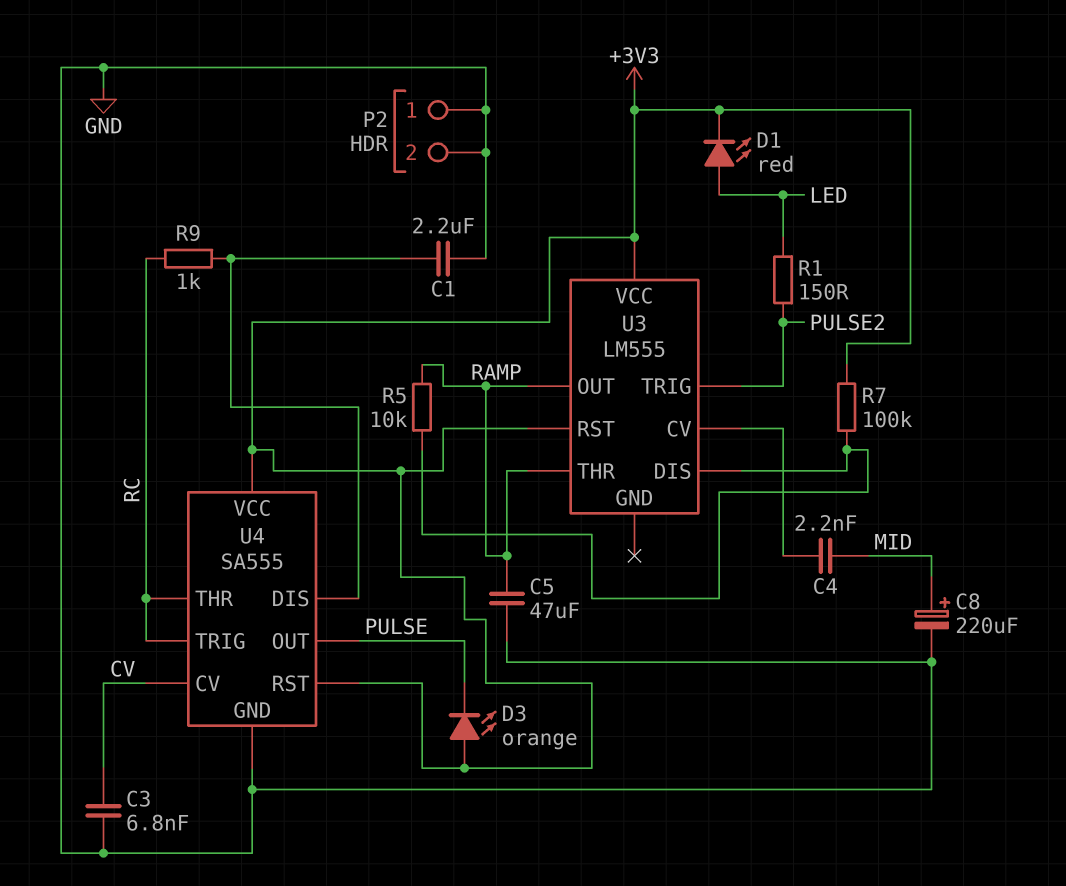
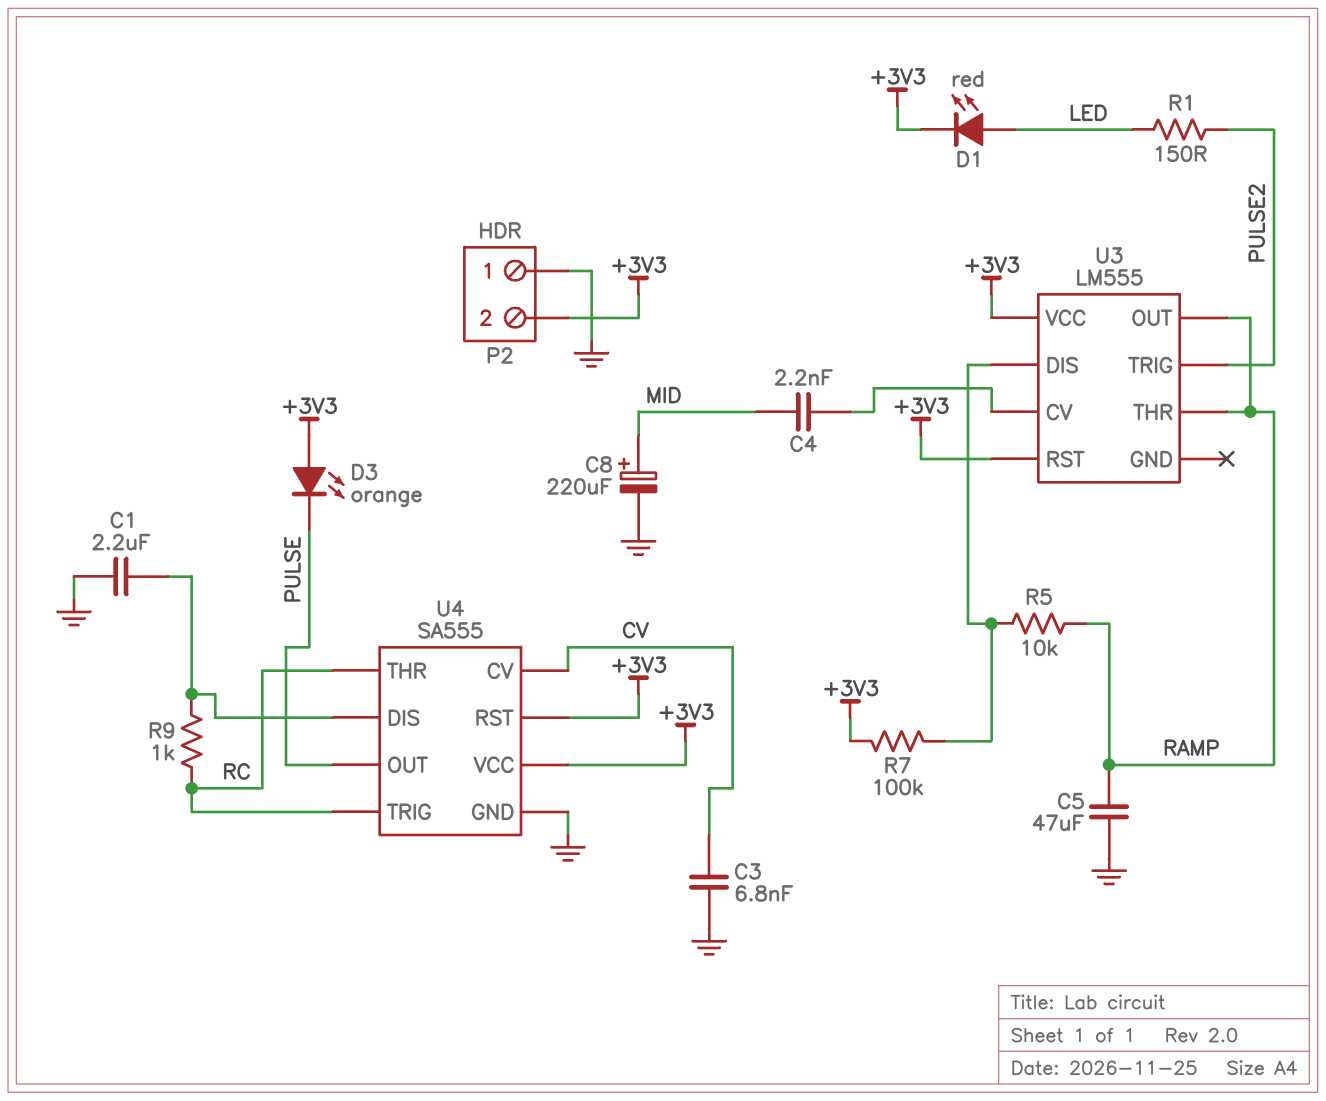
P2 pin 2: GND -> +3V3

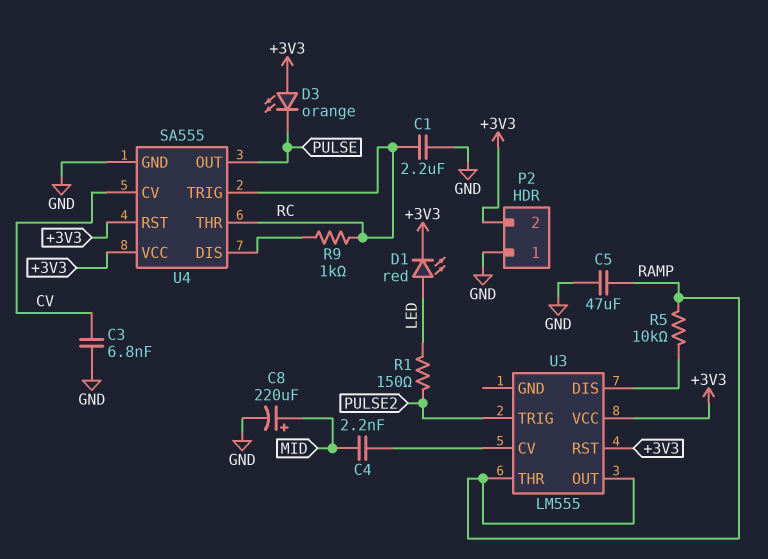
C1: 2.2uF (GND, U4/DIS) -> 2.2uF (GND, RC)
R7: 100k (+3V3, U3/DIS) -> none

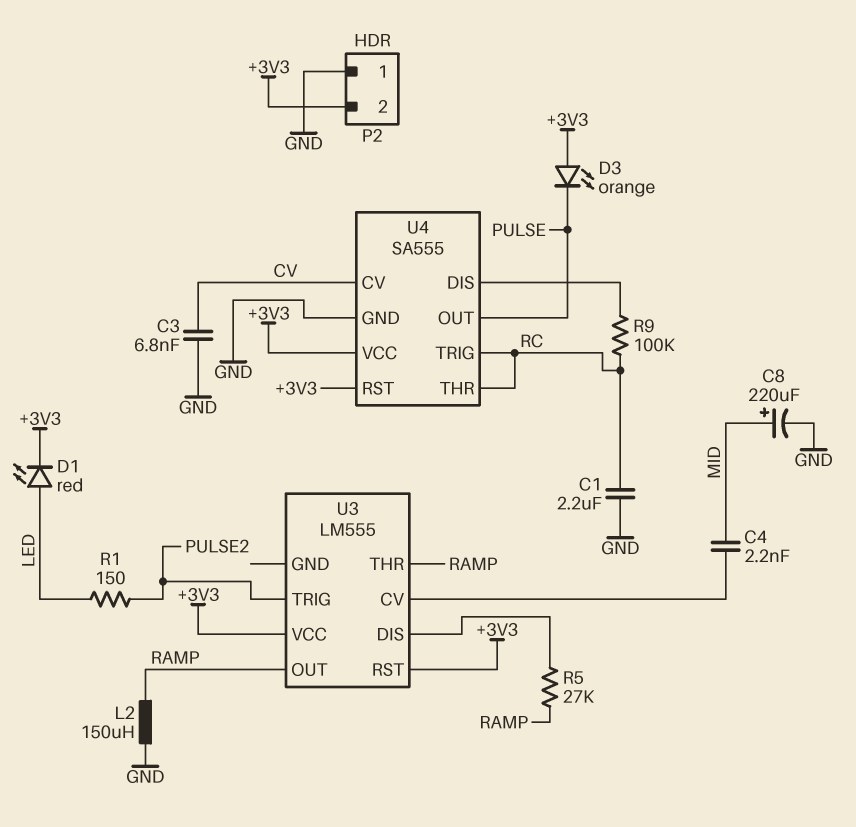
C5: 47uF (GND, RAMP) -> none
L2: none -> 150uH (GND, RAMP)
R5: 10k (RAMP, U3/DIS) -> 27k (RAMP, U3/DIS)
R9: 1k (RC, U4/DIS) -> 100k (RC, U4/DIS)

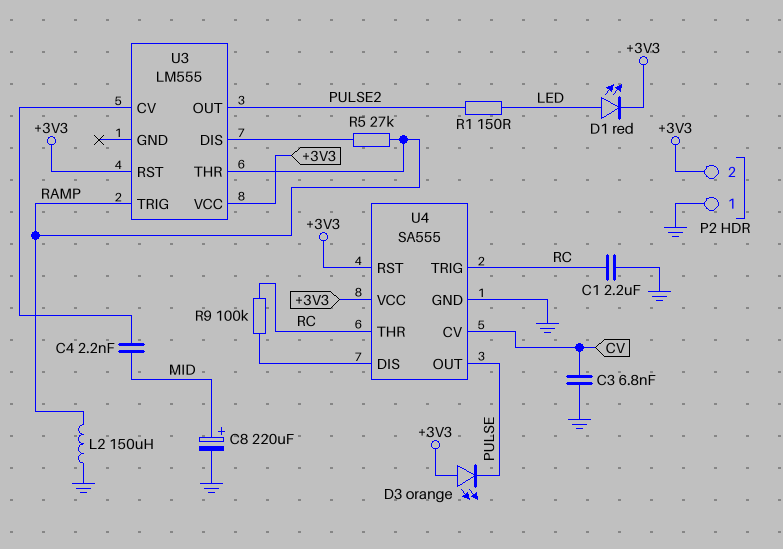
U3 pin OUT: RAMP -> PULSE2
U3 pin TRIG: PULSE2 -> RAMP

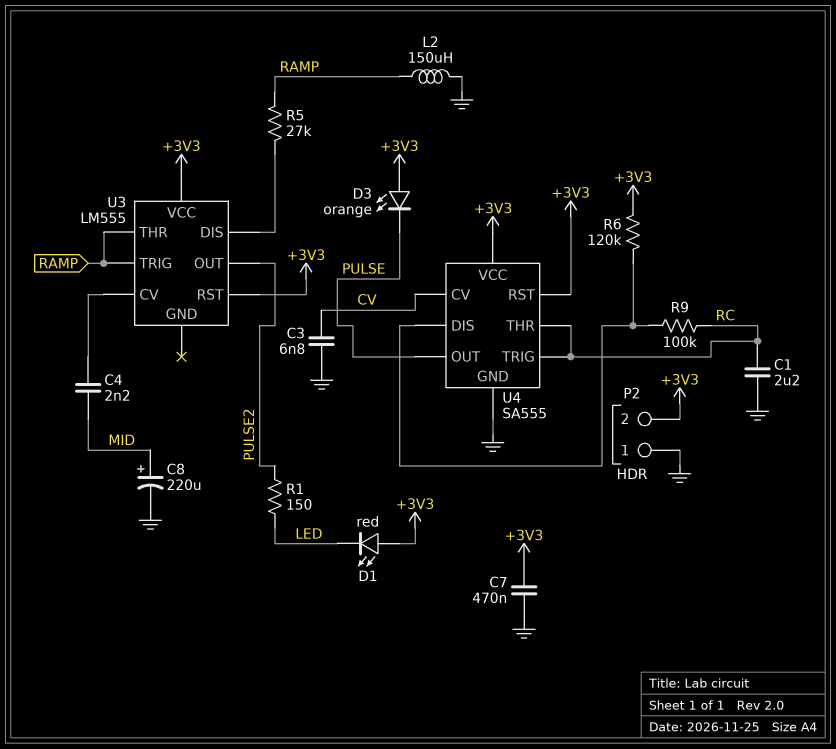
C7: none -> 470nF (+3V3, GND)
D1: LED red (A LED, K +3V3) -> LED red (A +3V3, K LED)
R6: none -> 120k (+3V3, U4/DIS)

